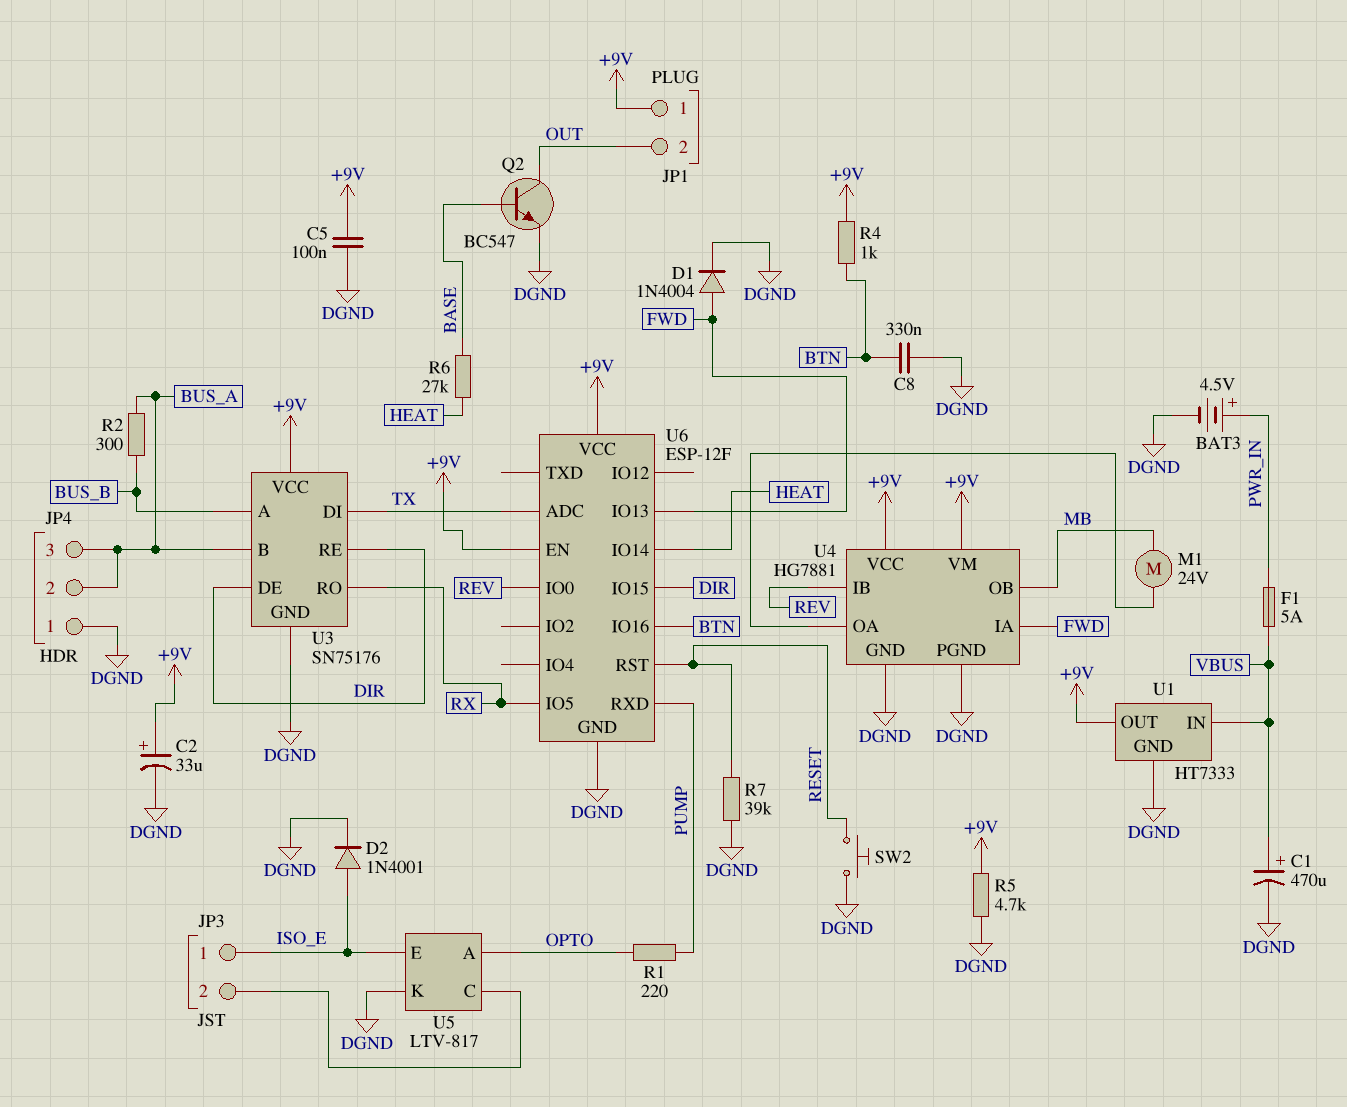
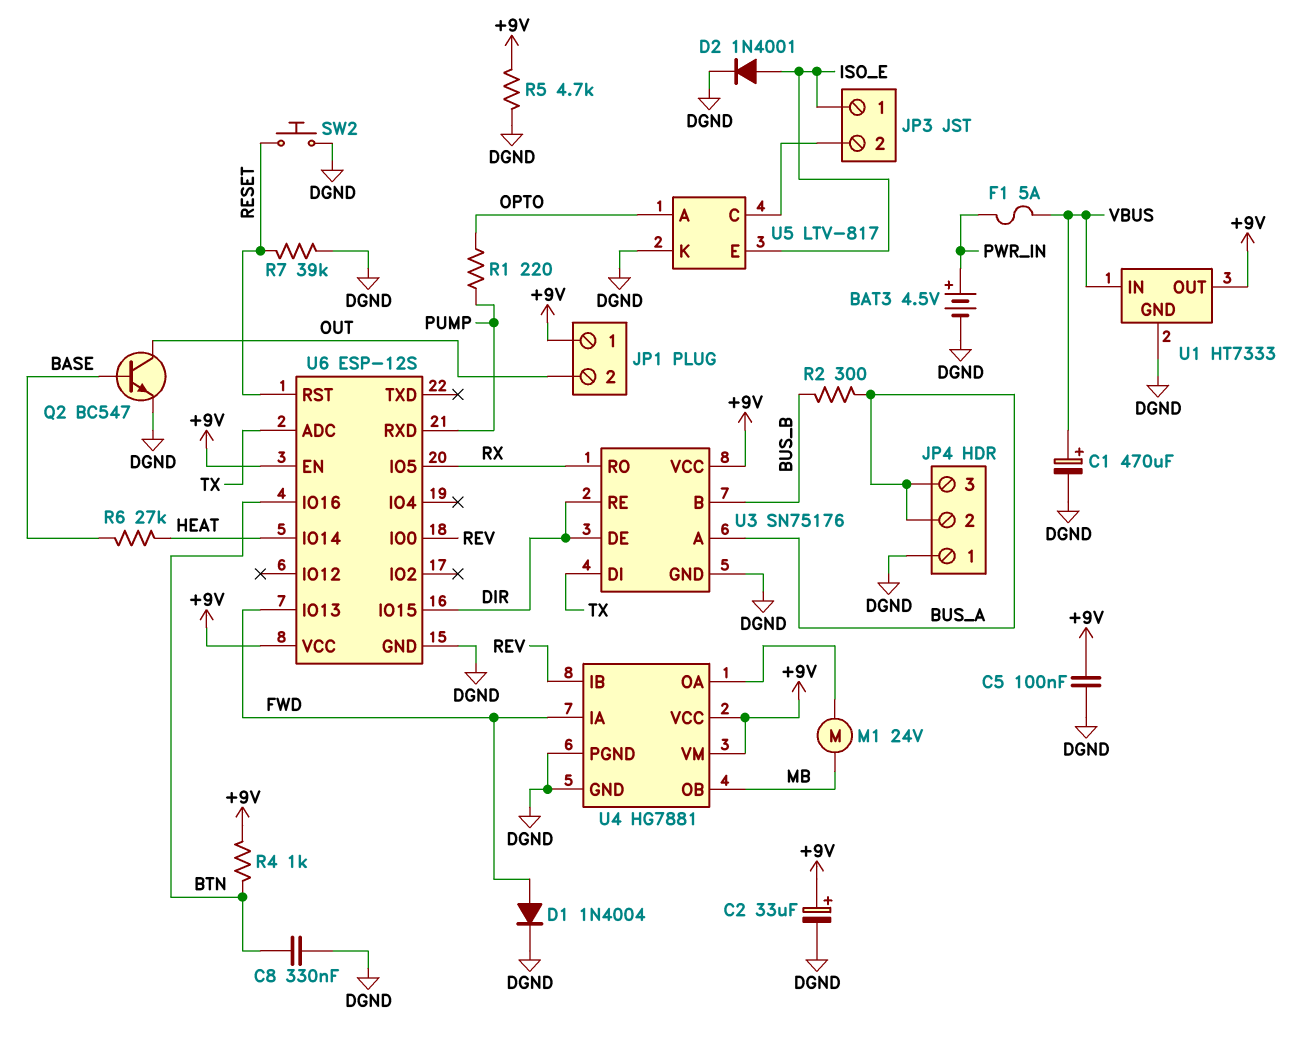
U3 pin A: BUS_B -> BUS_A
U3 pin B: BUS_A -> BUS_B
U6: ESP-12F -> ESP-12S

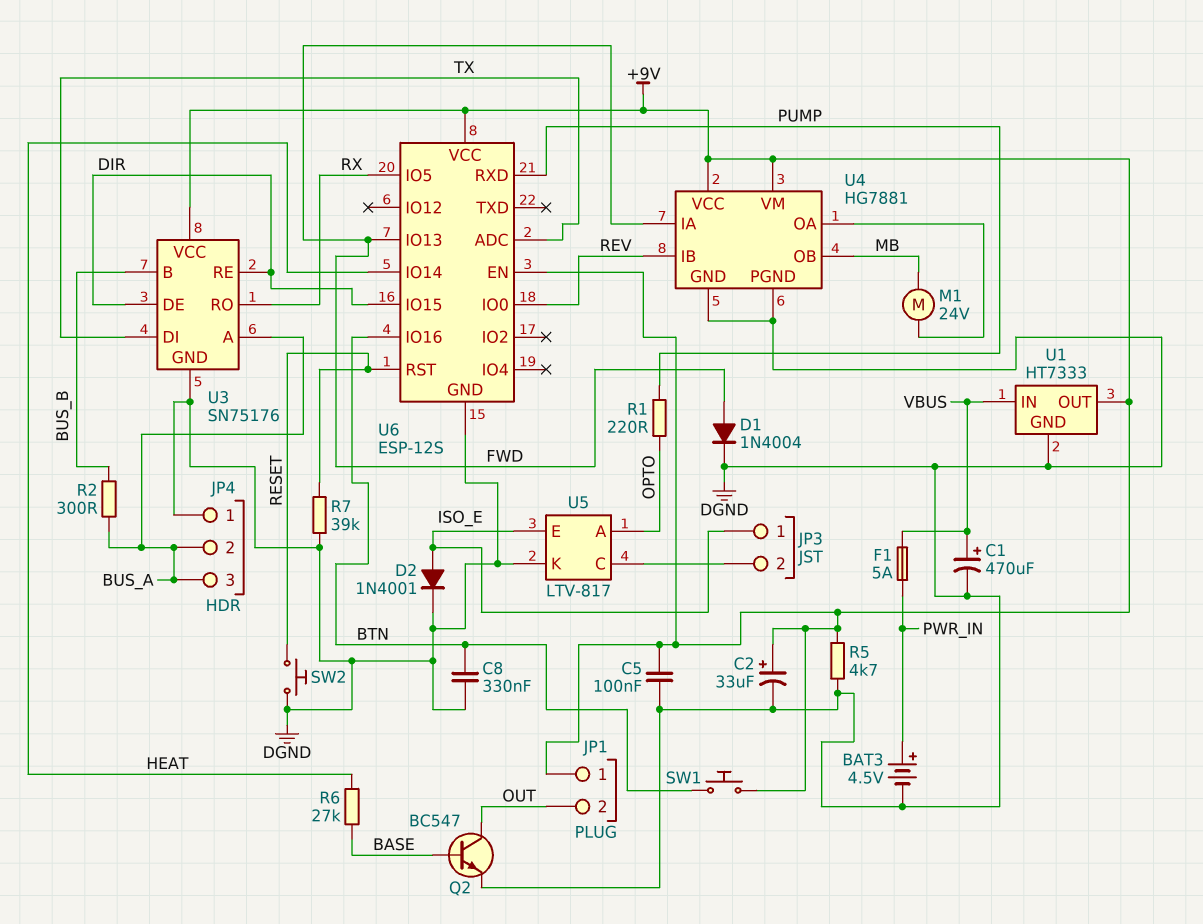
R4: 1k (+9V, BTN) -> none
SW1: none -> button (+9V, BTN)

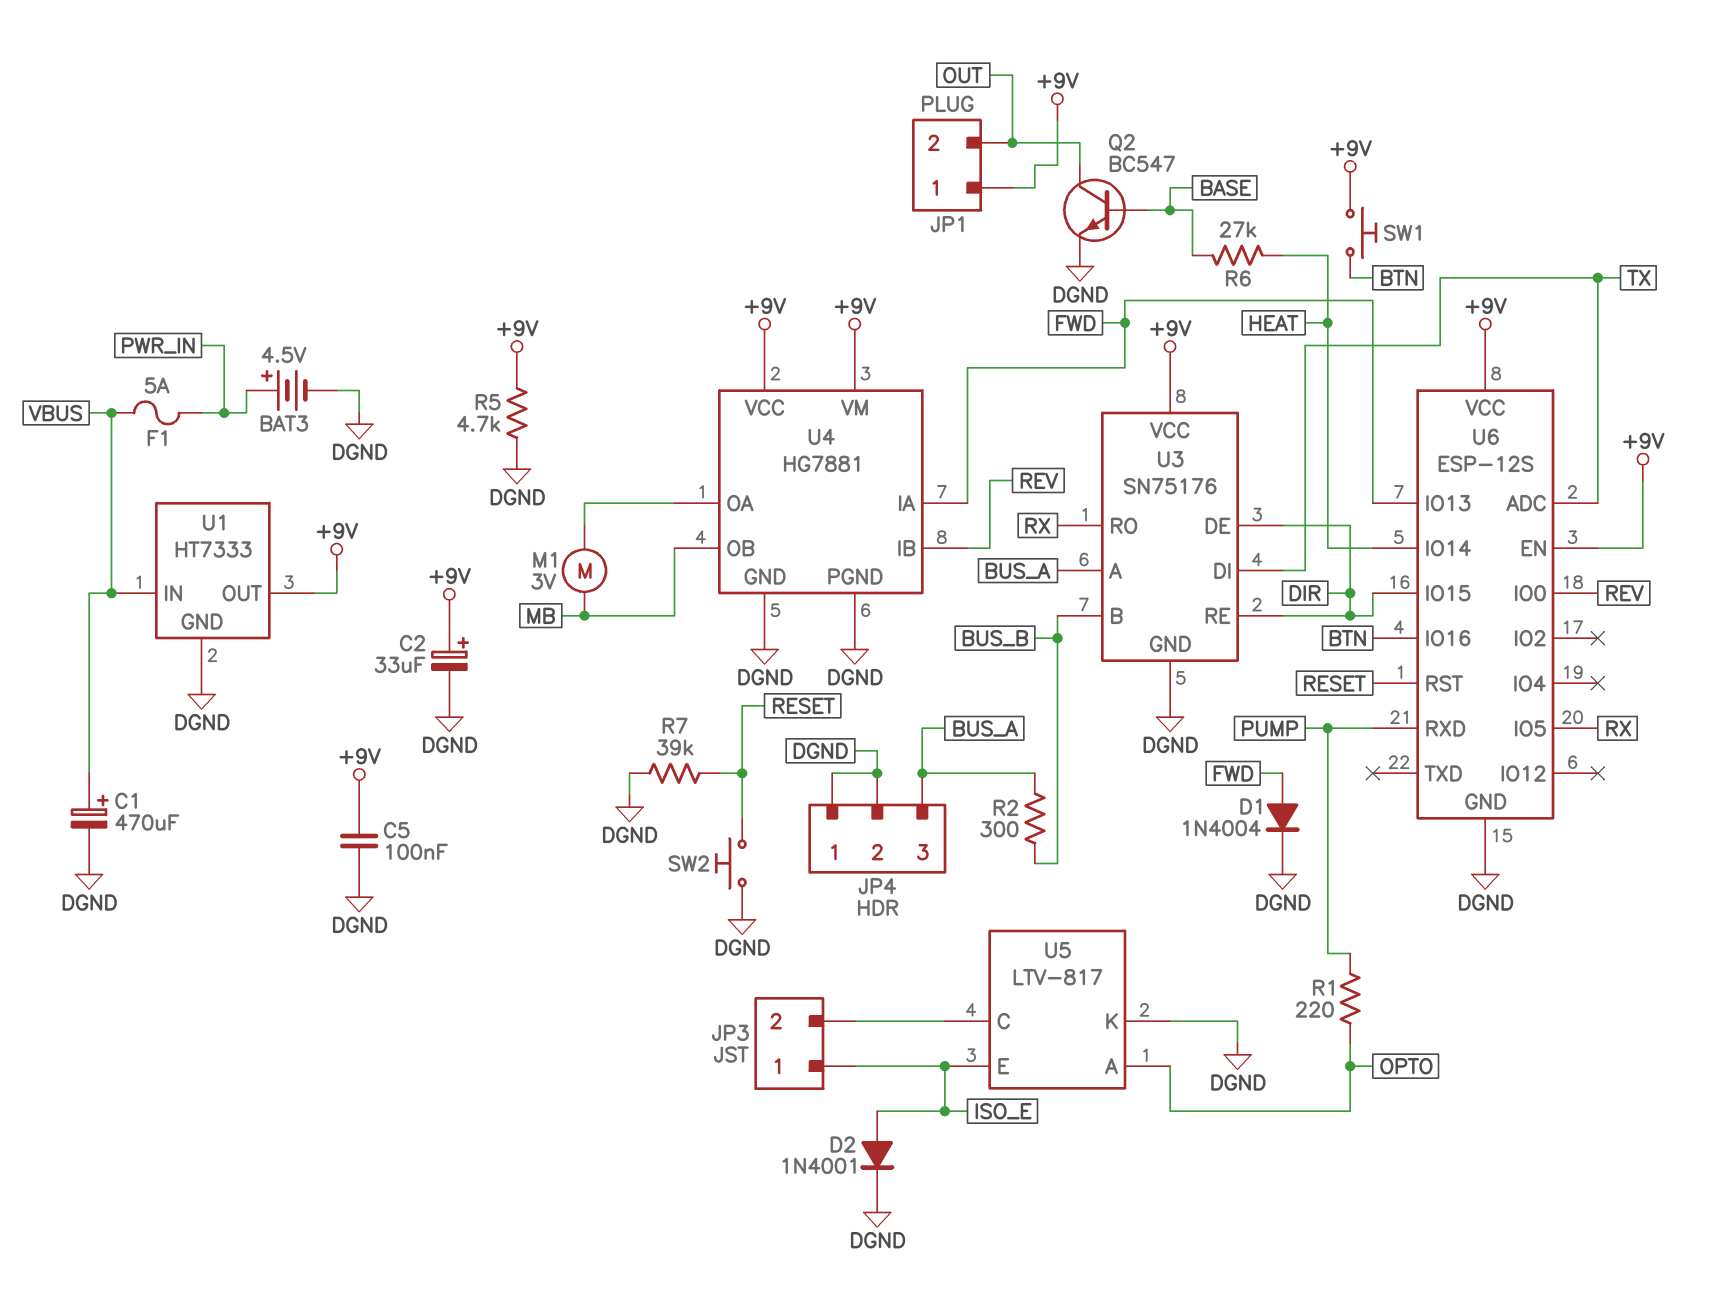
C8: 330nF (BTN, DGND) -> none
JP4 pin 2: BUS_A -> DGND
M1: motor 24V (MB, U4/OA) -> motor 3V (MB, U4/OA)

